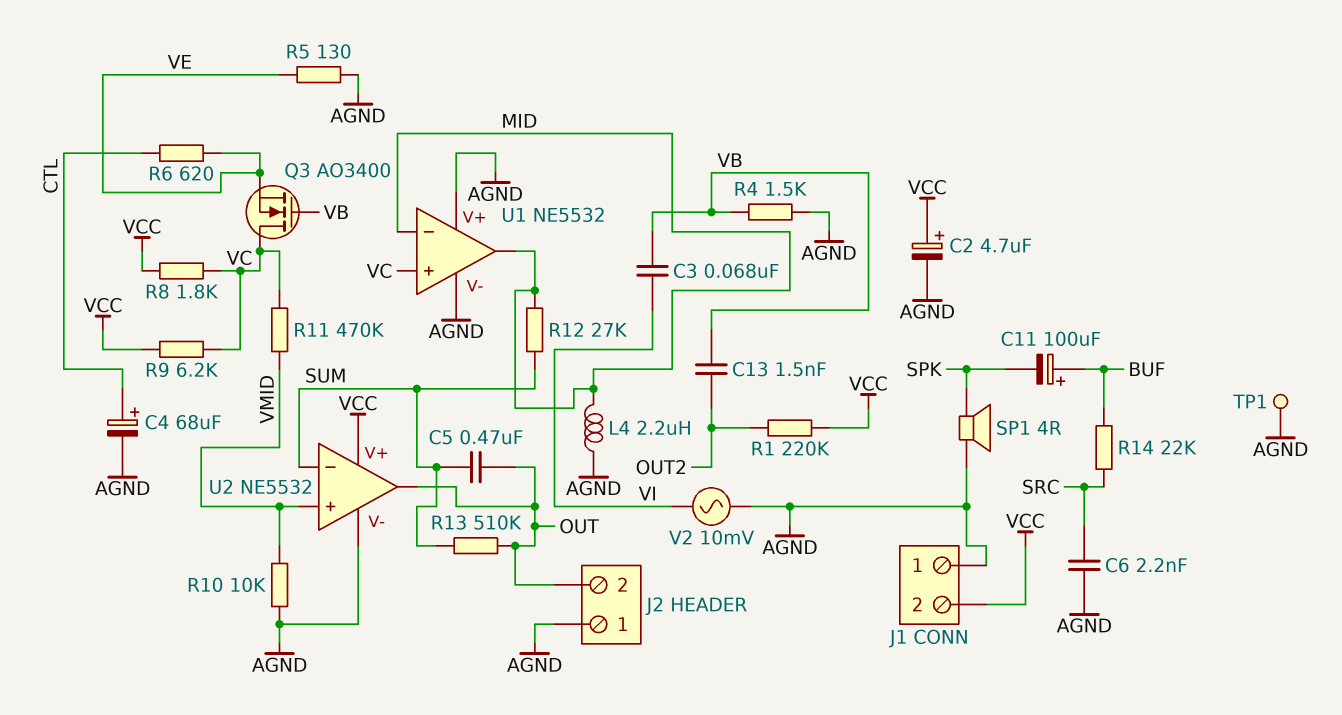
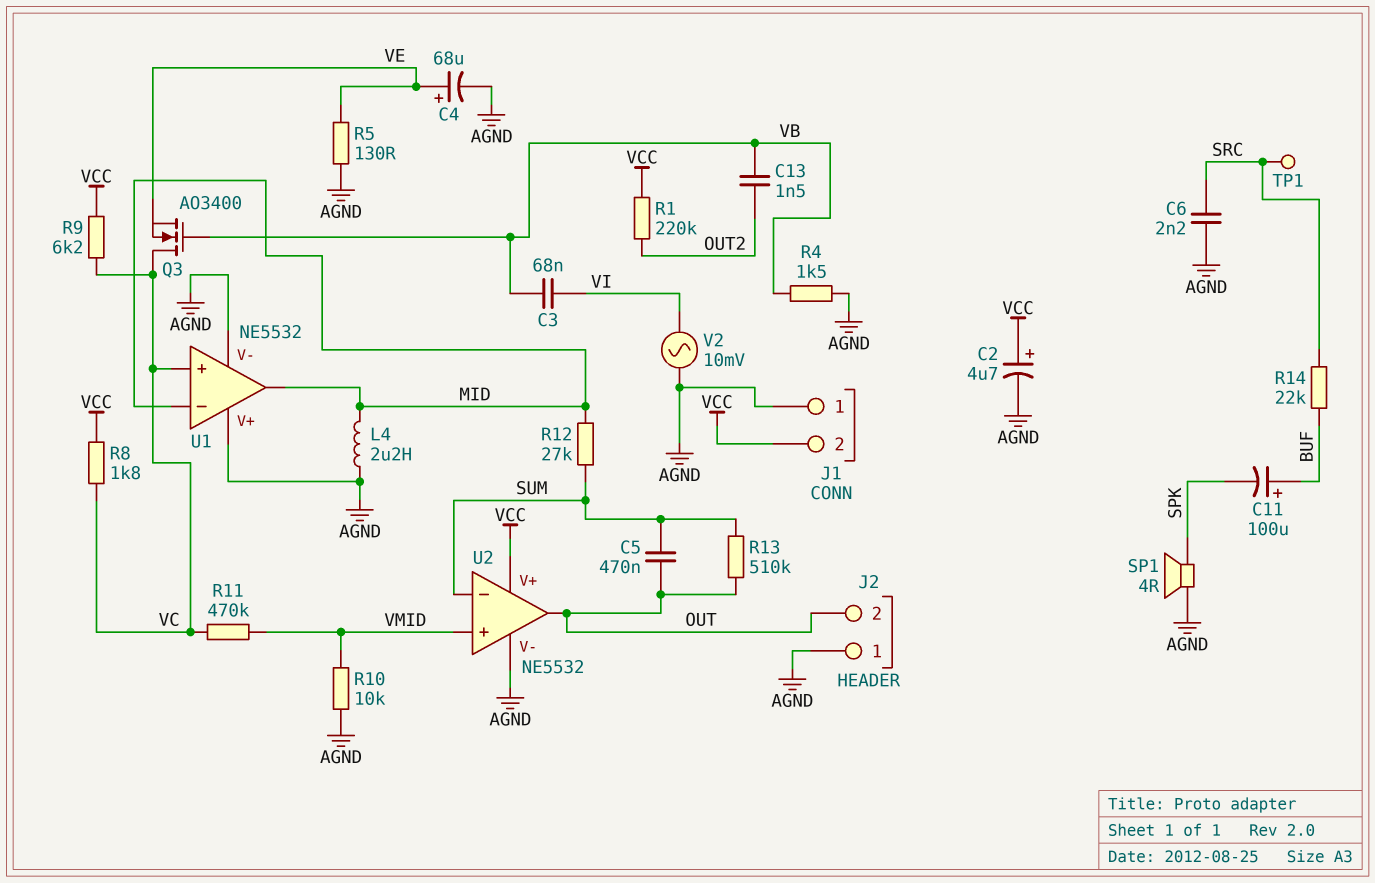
C4: 68uF (plus CTL, minus AGND) -> 68uF (plus VE, minus AGND)
R6: 620 (CTL, VE) -> none
TP1: test point (AGND) -> test point (SRC)

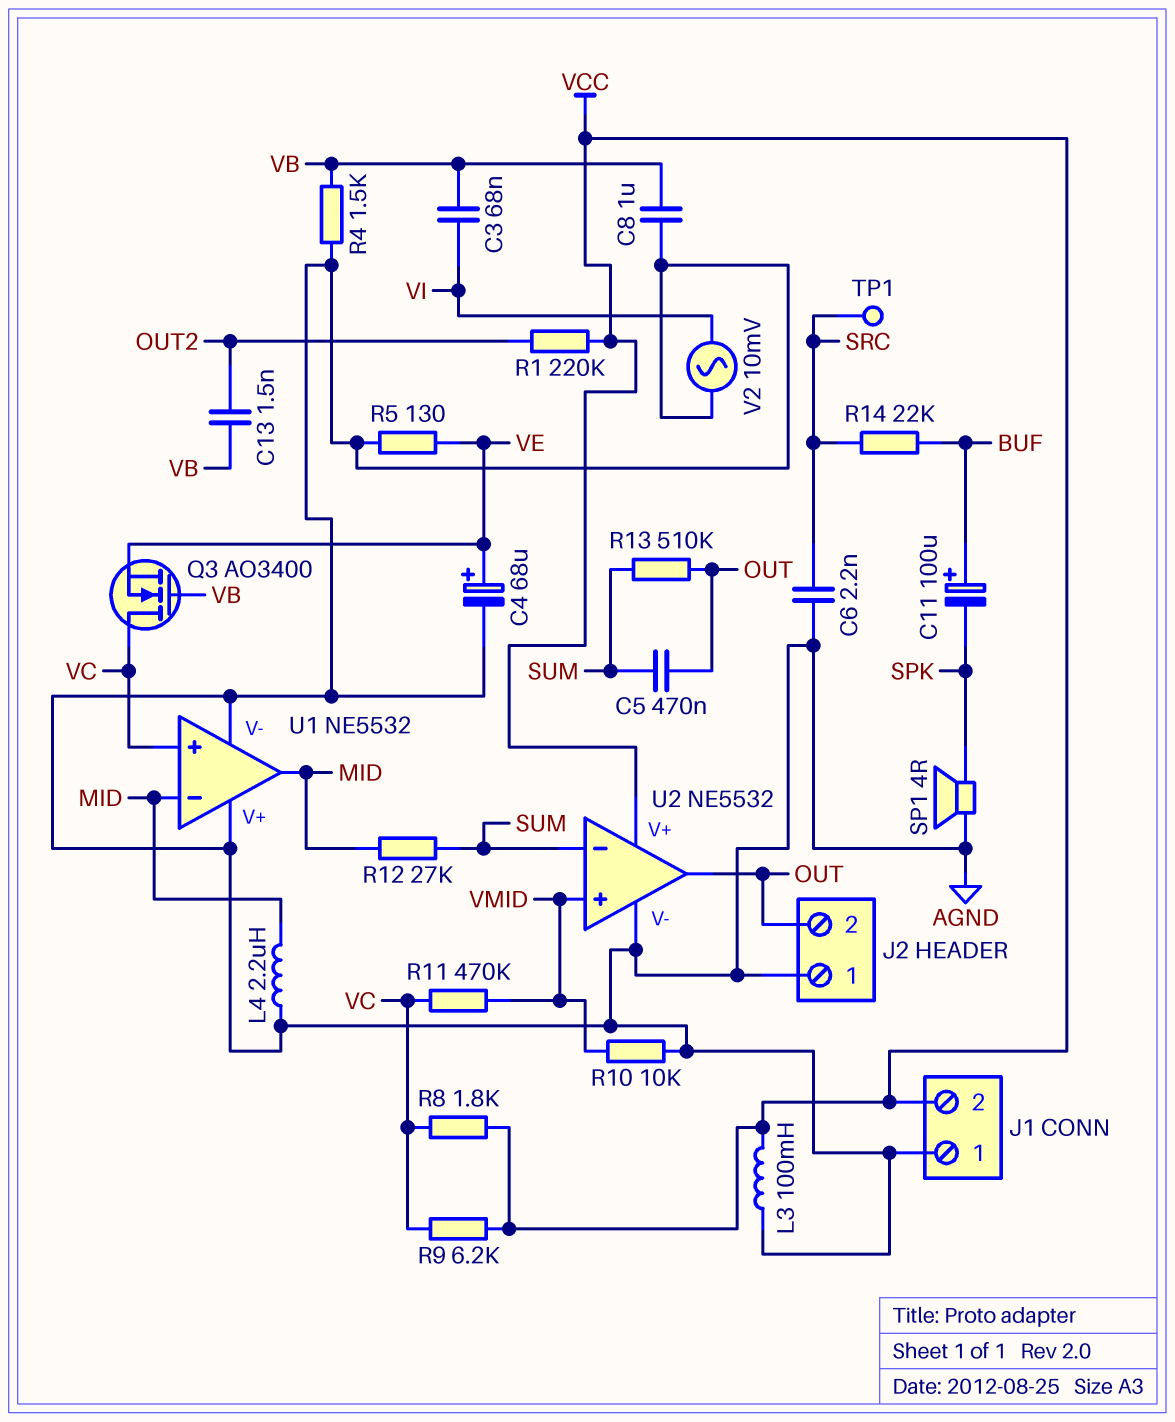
C2: 4.7uF (plus VCC, minus AGND) -> none
C8: none -> 1uF (AGND, VB)
L3: none -> 100mH (AGND, VCC)

